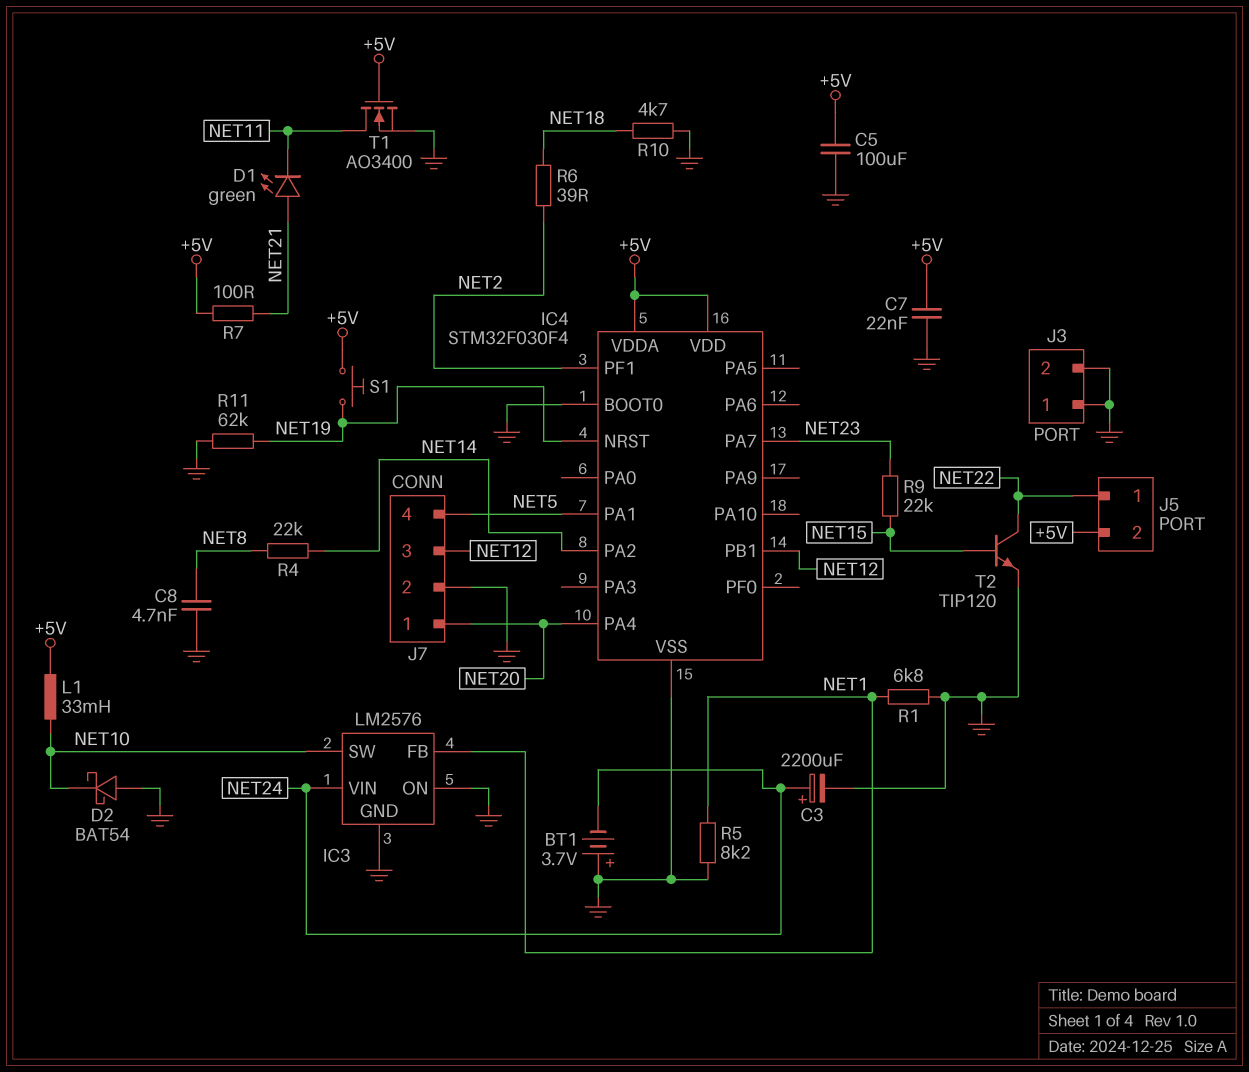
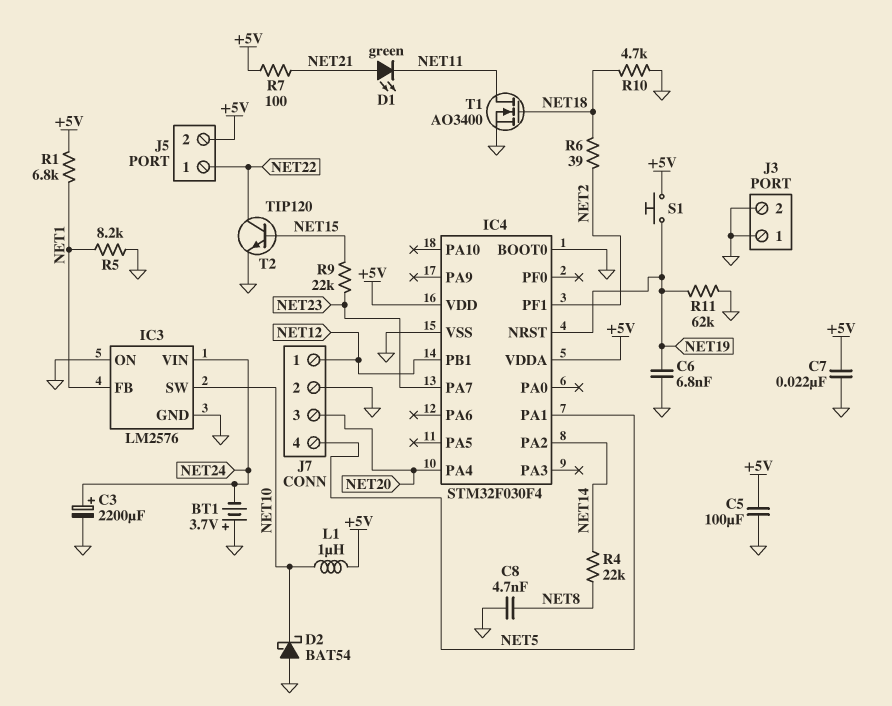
C6: none -> 6.8nF (GND, NET19)
J7 pin 1: NET20 -> NET12
J7 pin 3: NET12 -> NET20
L1: 33mH (+5V, NET10) -> 1uH (+5V, NET10)
R1: 6.8k (GND, NET1) -> 6.8k (+5V, NET1)
T1: NMOS AO3400 (G +5V, D NET11, S GND) -> NMOS AO3400 (G NET18, D NET11, S GND)

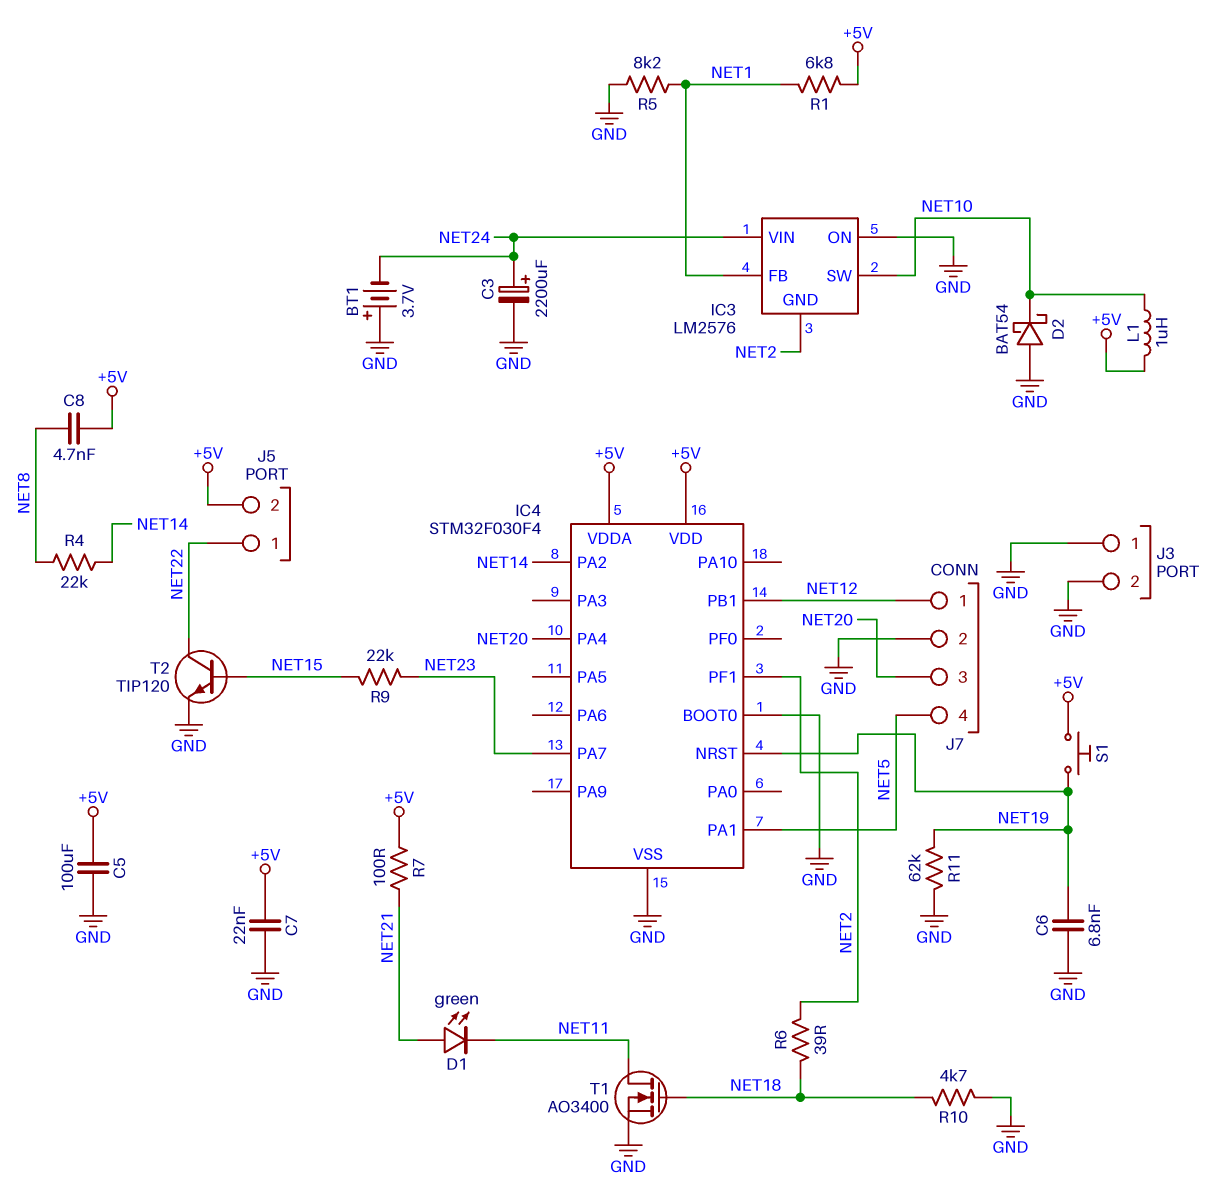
C8: 4.7nF (GND, NET8) -> 4.7nF (+5V, NET8)
IC3 pin GND: GND -> NET2

